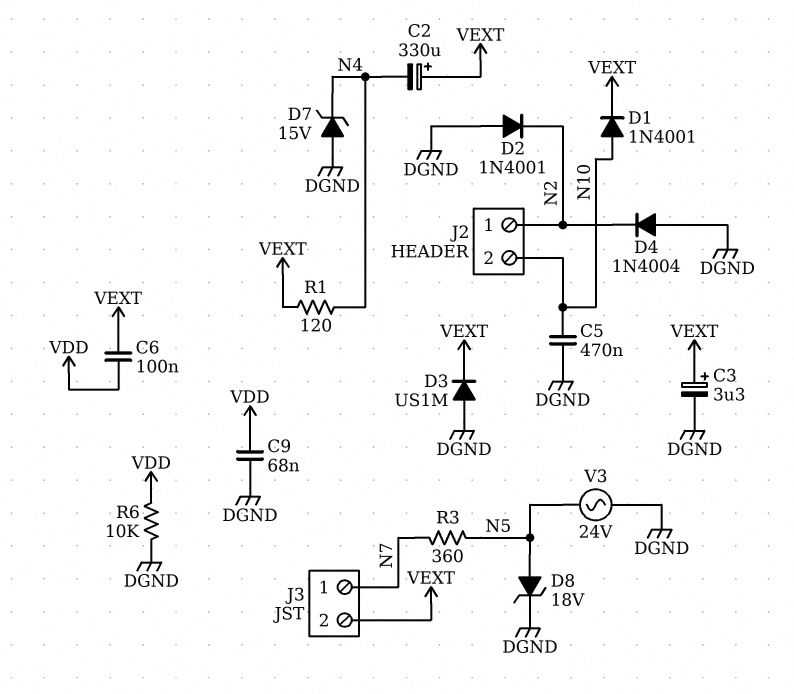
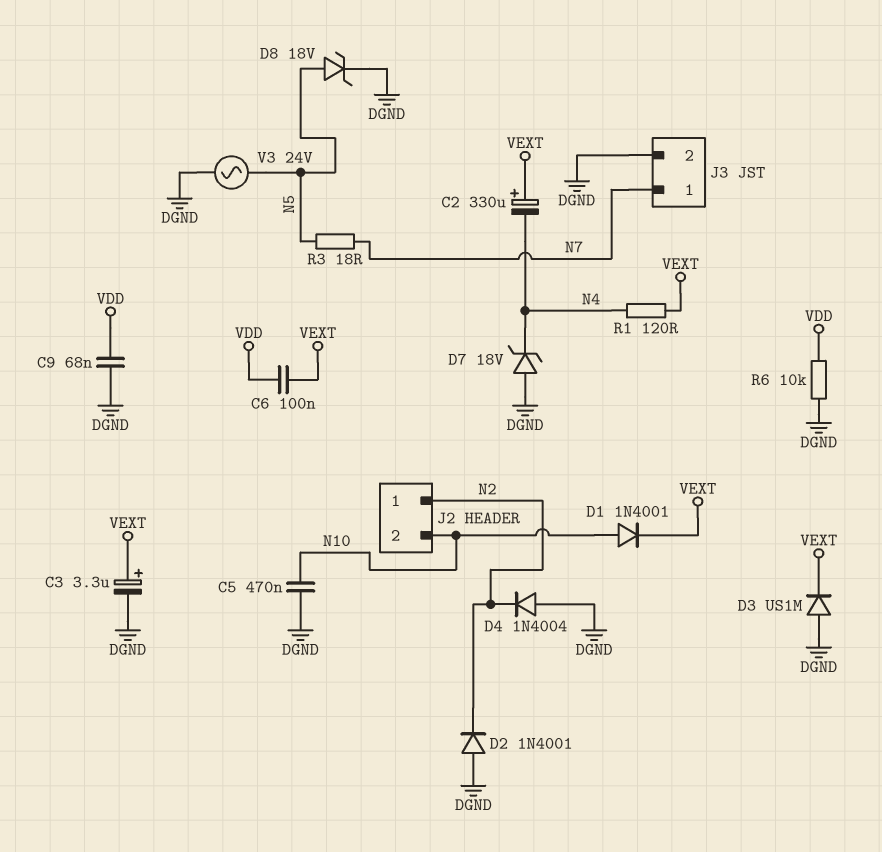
D7: zener 15V (A DGND, K N4) -> zener 18V (A DGND, K N4)
J3 pin 2: VEXT -> DGND
R3: 360 (N5, N7) -> 18 (N5, N7)

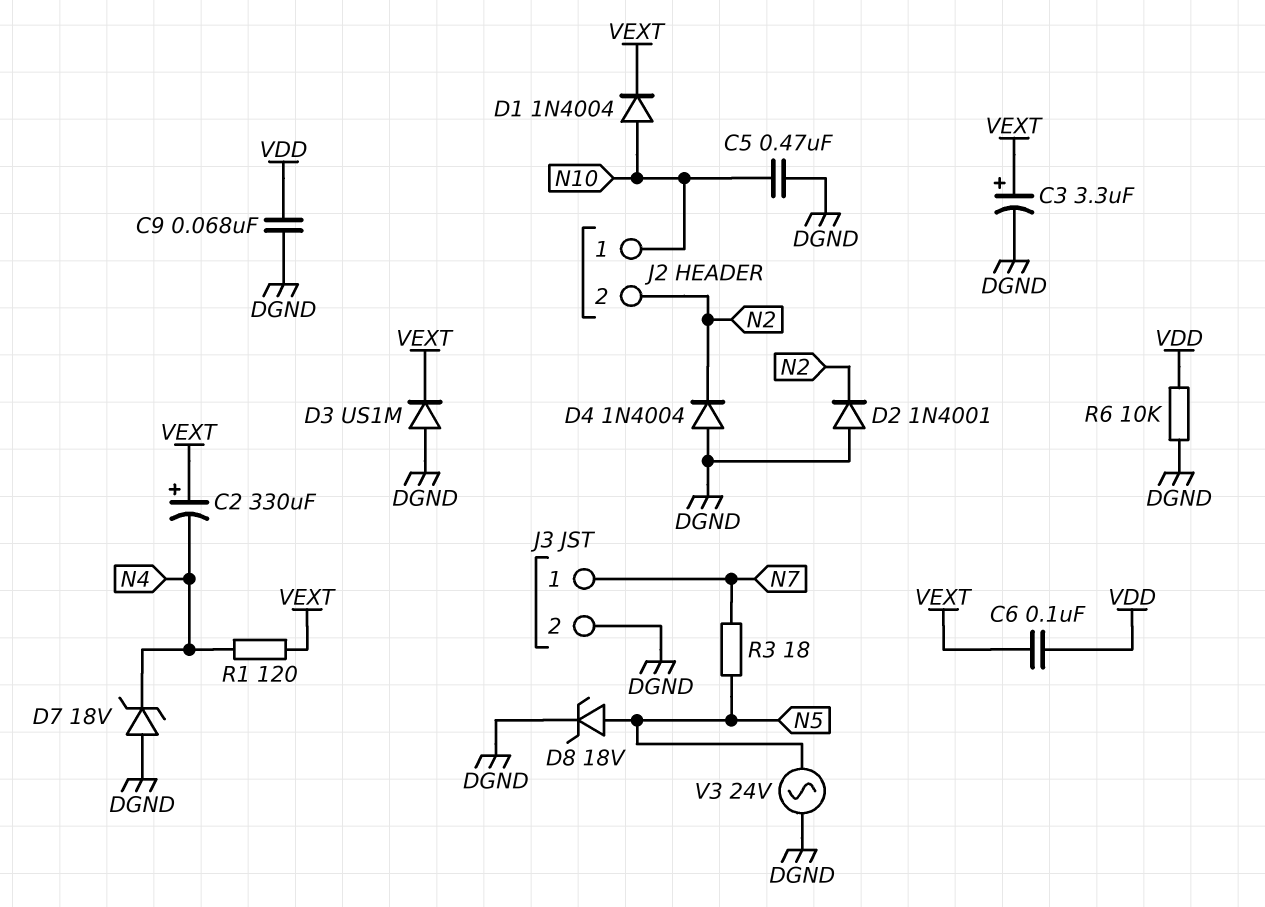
D1: diode 1N4001 (A N10, K VEXT) -> diode 1N4004 (A N10, K VEXT)
J2 pin 1: N2 -> N10
J2 pin 2: N10 -> N2

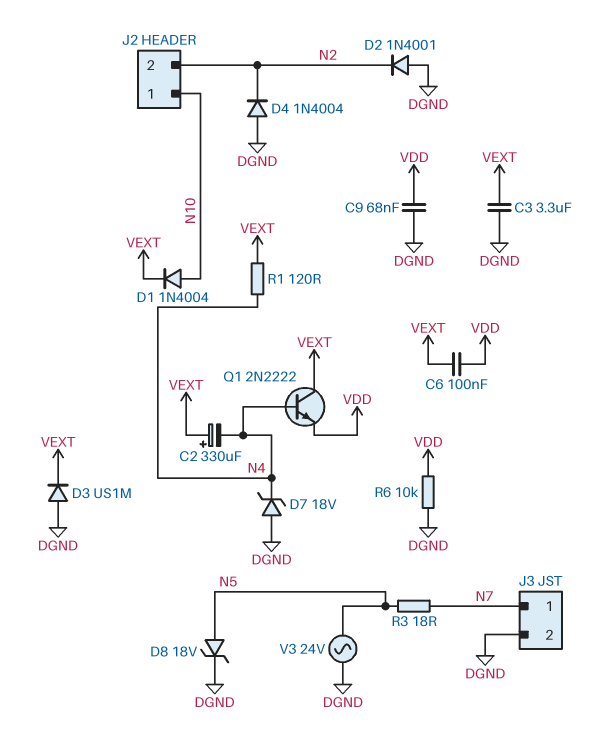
C3: 3.3uF (plus VEXT, minus DGND) -> 3.3uF (DGND, VEXT)
C5: 470nF (DGND, N10) -> none
Q1: none -> NPN 2N2222 (B N4, C VEXT, E VDD)

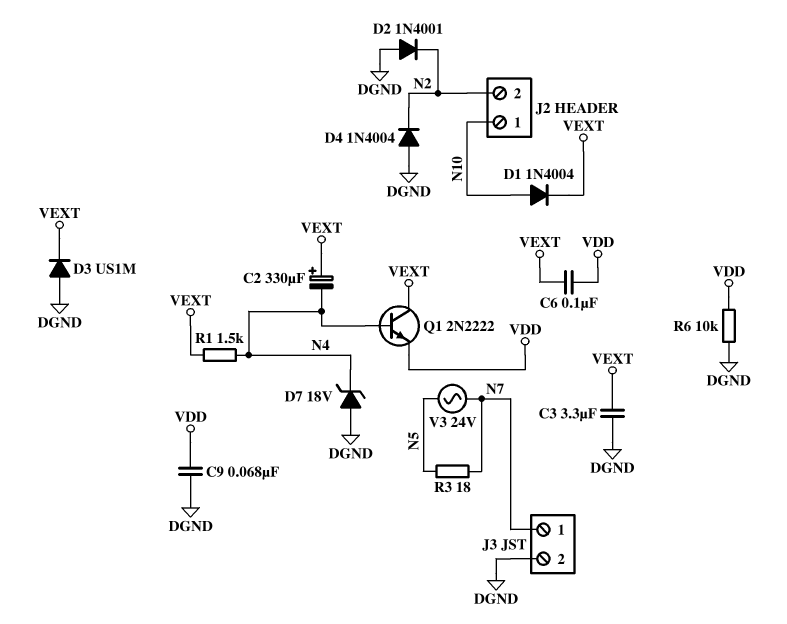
D8: zener 18V (A N5, K DGND) -> none
R1: 120 (N4, VEXT) -> 1.5k (N4, VEXT)
V3: AC 24V (DGND, N5) -> AC 24V (N5, N7)

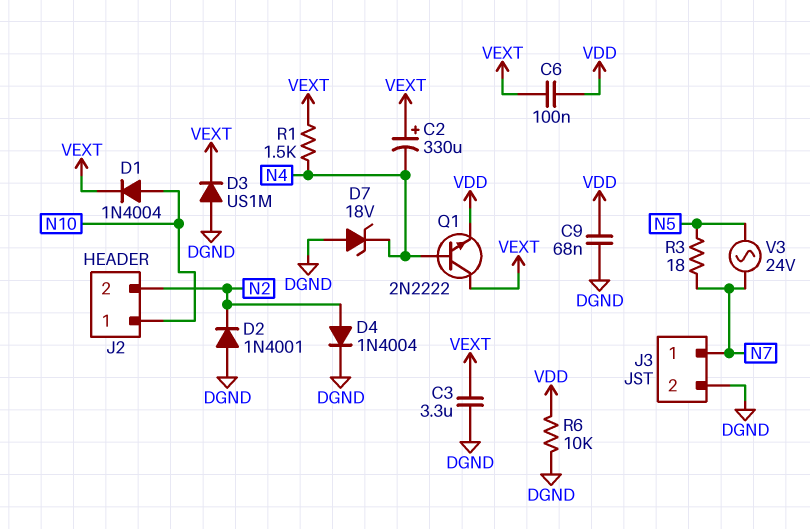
D4: diode 1N4004 (A DGND, K N2) -> diode 1N4004 (A N2, K DGND)

